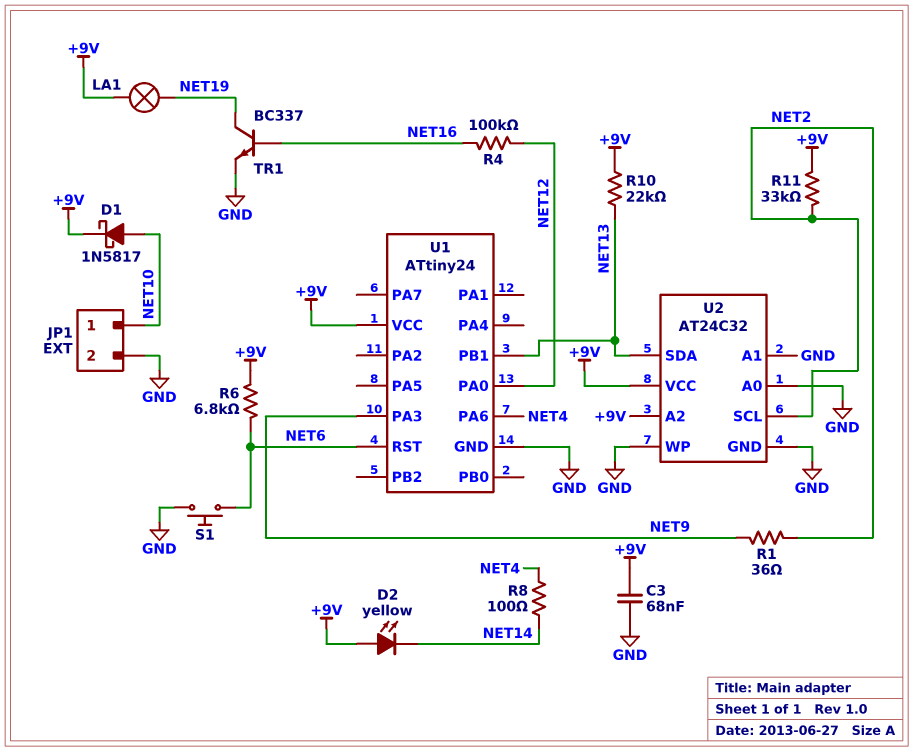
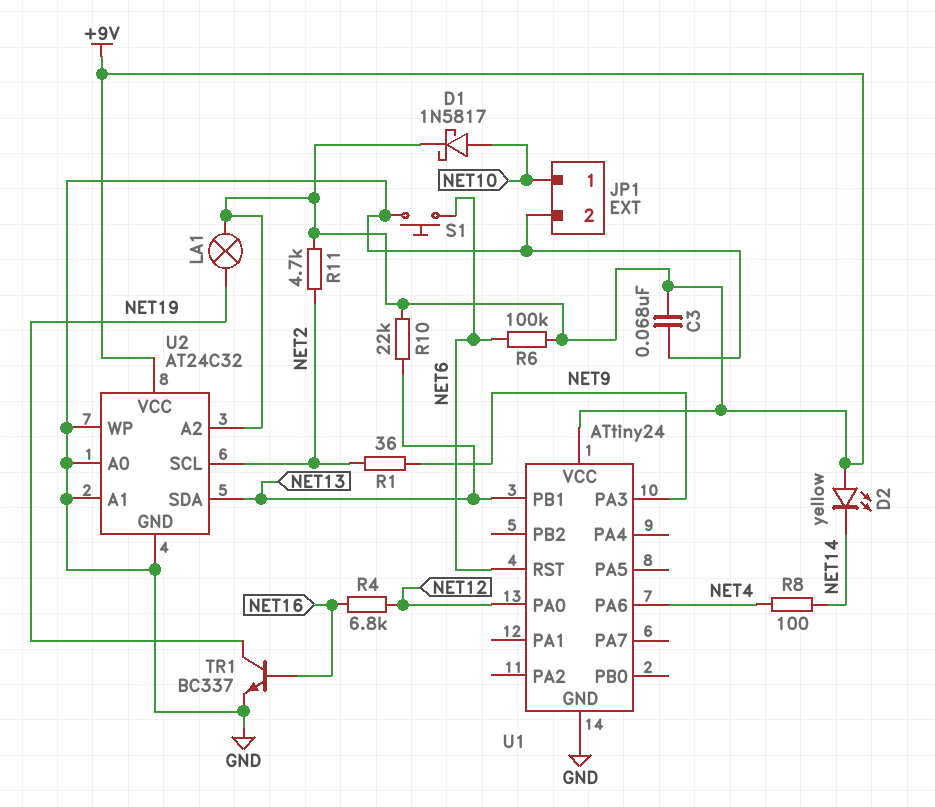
R4: 100k (NET12, NET16) -> 6.8k (NET12, NET16)
R6: 6.8k (+9V, NET6) -> 100k (+9V, NET6)
R11: 33k (+9V, NET2) -> 4.7k (+9V, NET2)

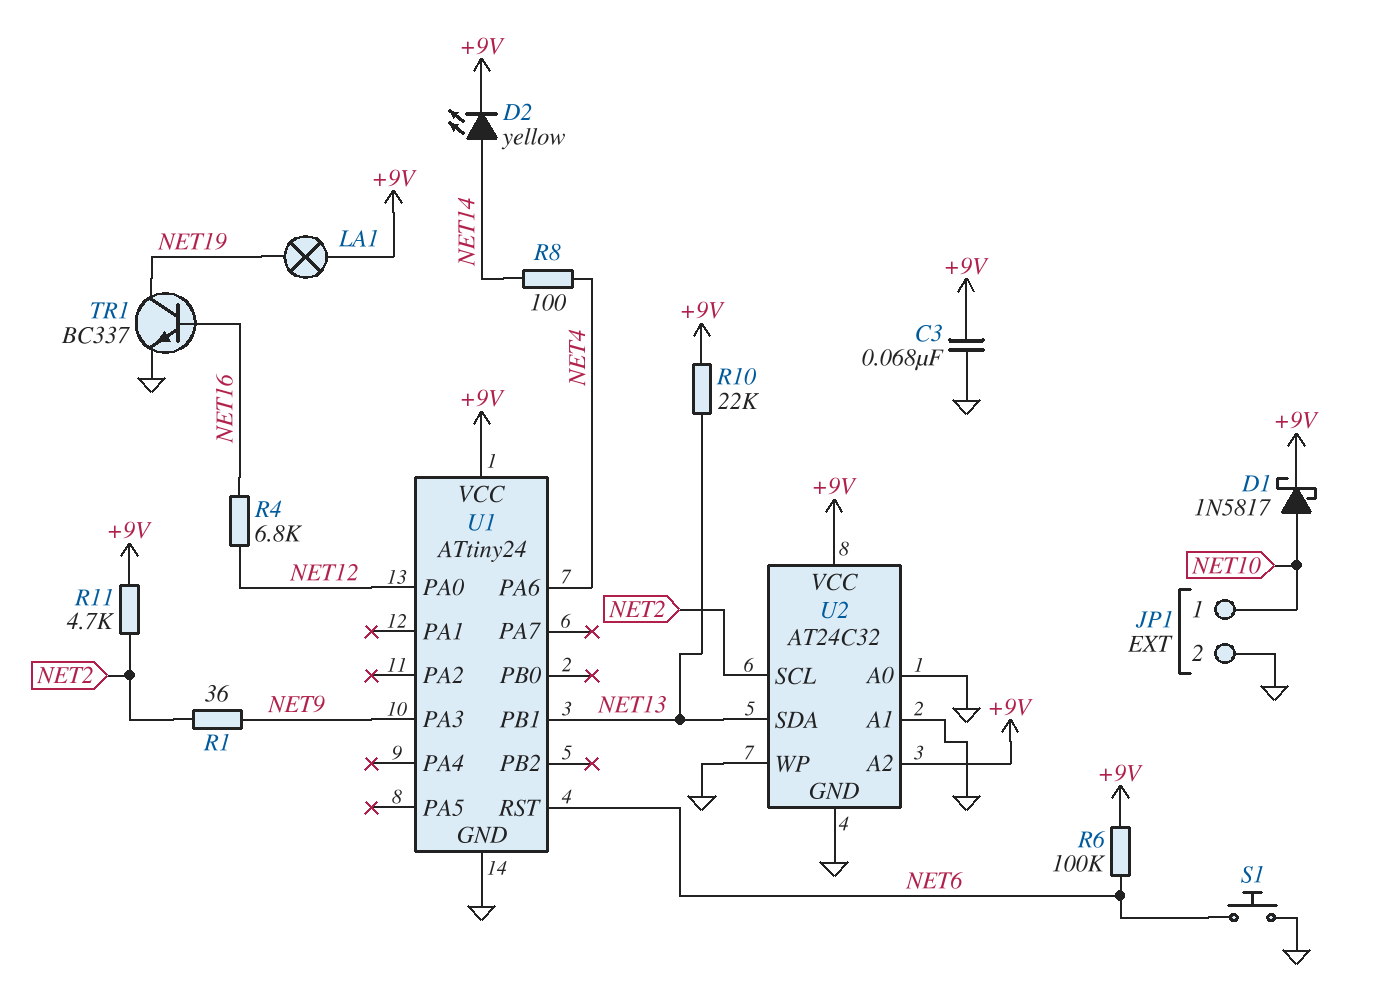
D2: LED yellow (A +9V, K NET14) -> LED yellow (A NET14, K +9V)

